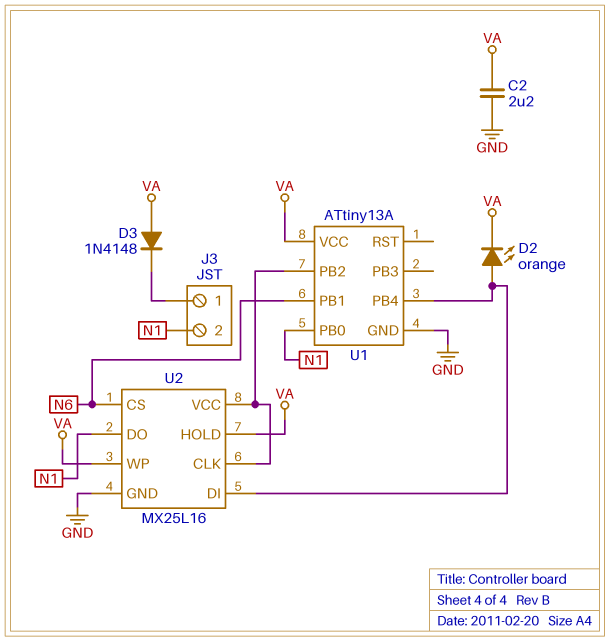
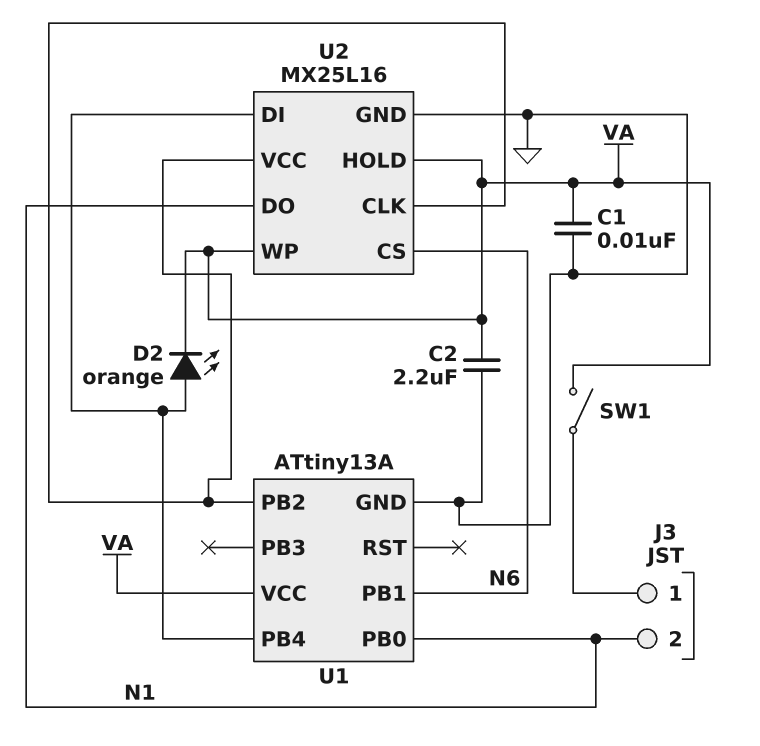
C1: none -> 10nF (GND, VA)
D3: diode 1N4148 (A VA, K J3/1) -> none
SW1: none -> switch (J3/1, VA)

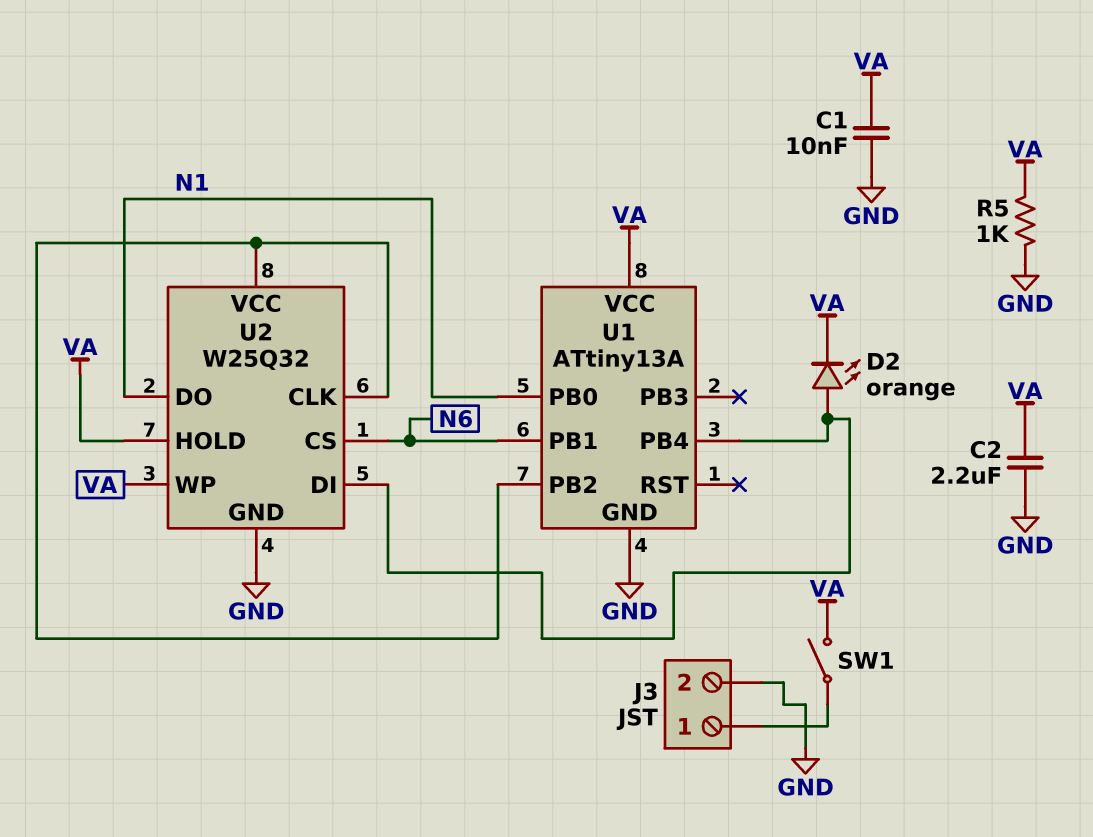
J3 pin 2: N1 -> GND
R5: none -> 1k (GND, VA)
U2: MX25L16 -> W25Q32

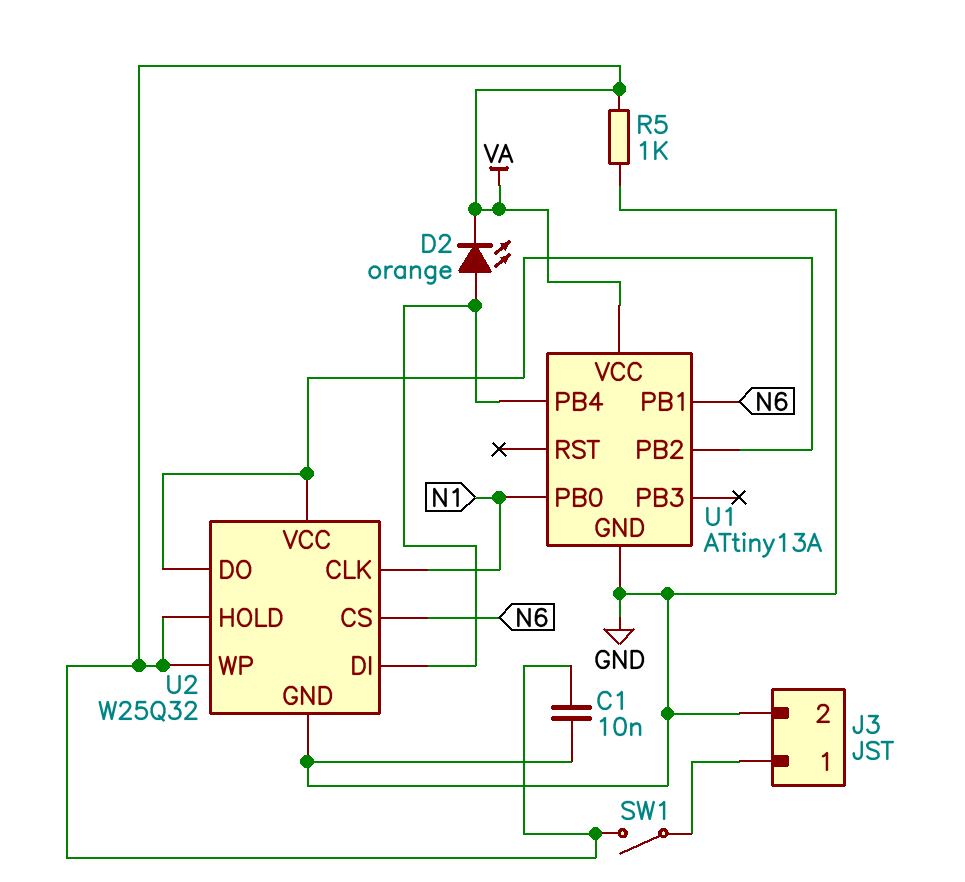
C2: 2.2uF (GND, VA) -> none
U2 pin CLK: U1/PB2 -> N1
U2 pin DO: N1 -> U1/PB2

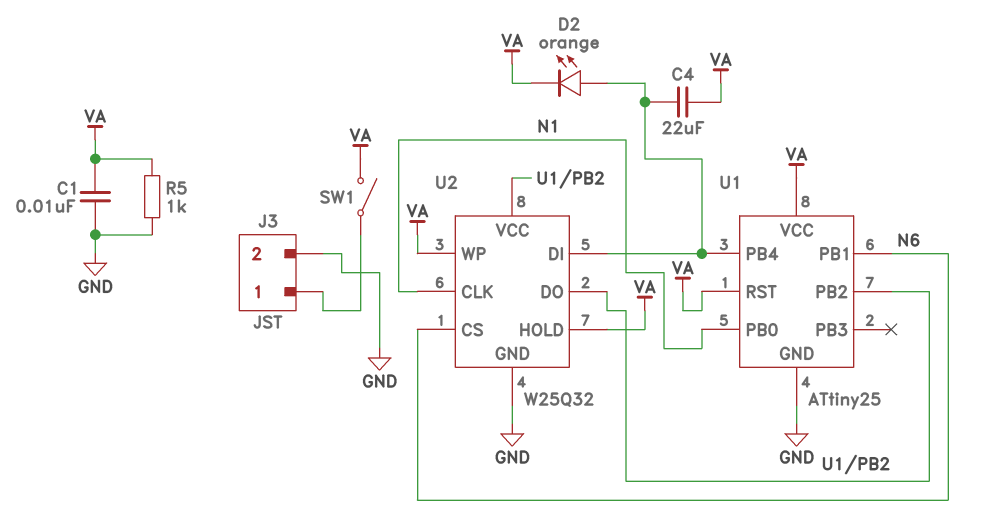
C4: none -> 22uF (U1/PB4, VA)
U1: ATtiny13A -> ATtiny25
U1 pin RST: none -> VA

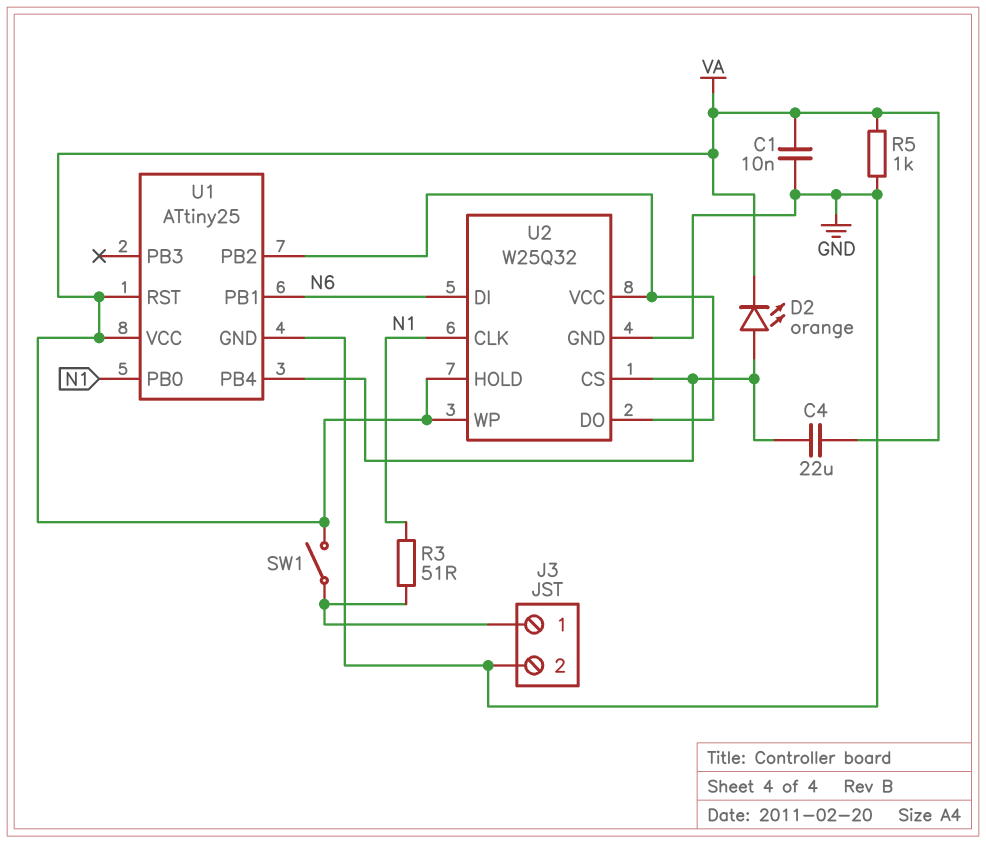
R3: none -> 51 (J3/1, N1)
U2 pin CS: N6 -> U1/PB4
U2 pin DI: U1/PB4 -> N6

